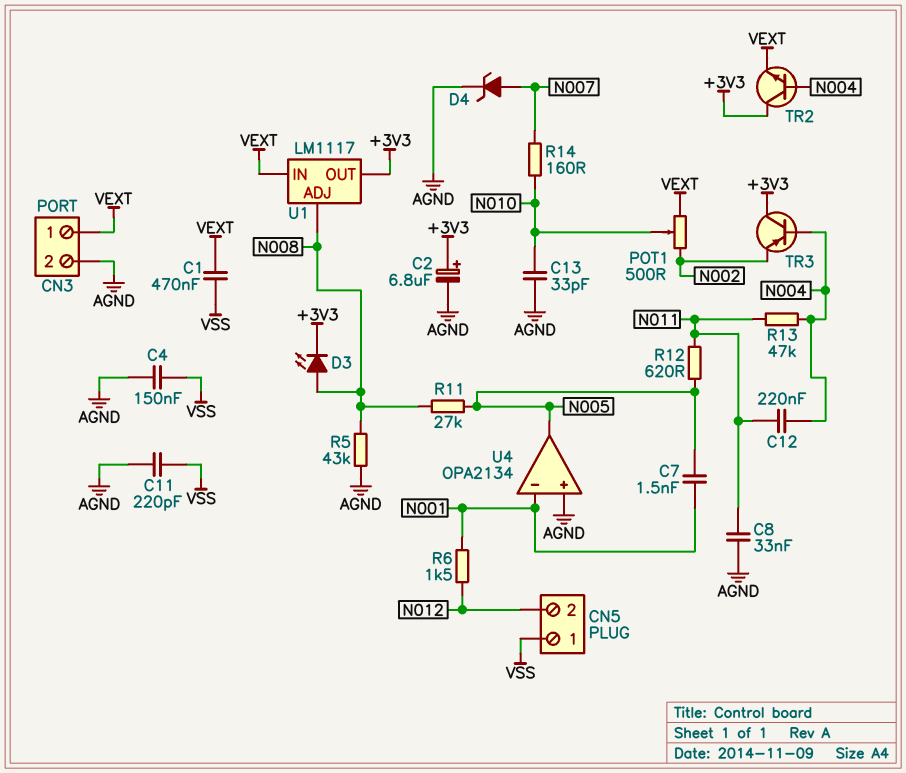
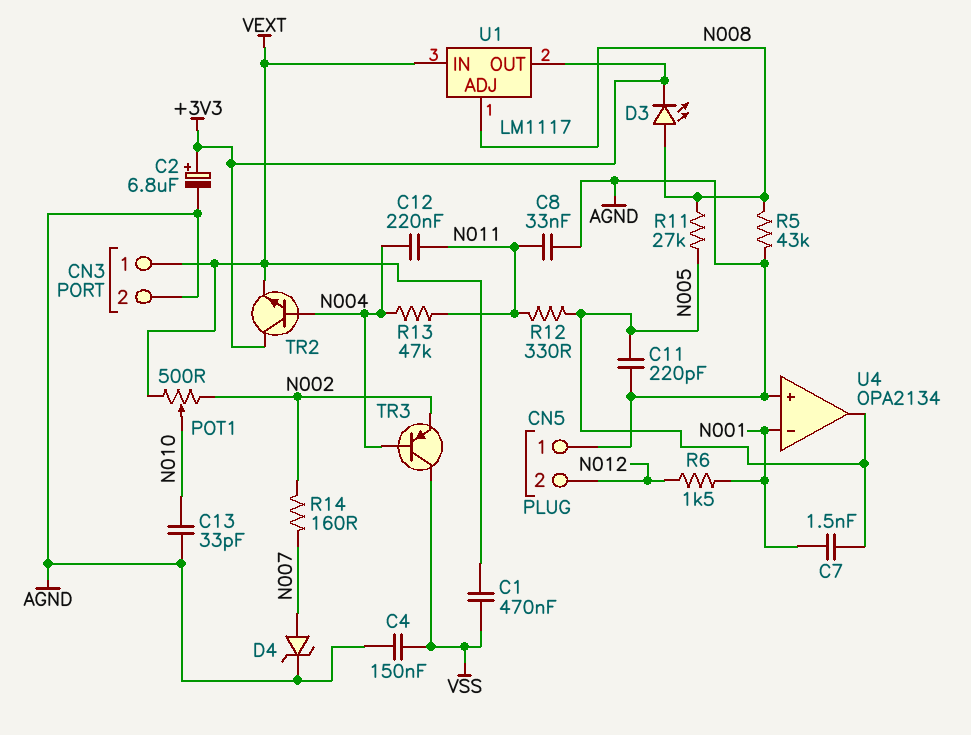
C11: 220pF (AGND, VSS) -> 220pF (AGND, N005)
CN5 pin 1: VSS -> AGND
R12: 620 (N005, N011) -> 330 (N005, N011)
R14: 160 (N007, N010) -> 160 (N002, N007)
TR3: PNP (B N004, C +3V3, E N002) -> PNP (B N004, C VSS, E N002)

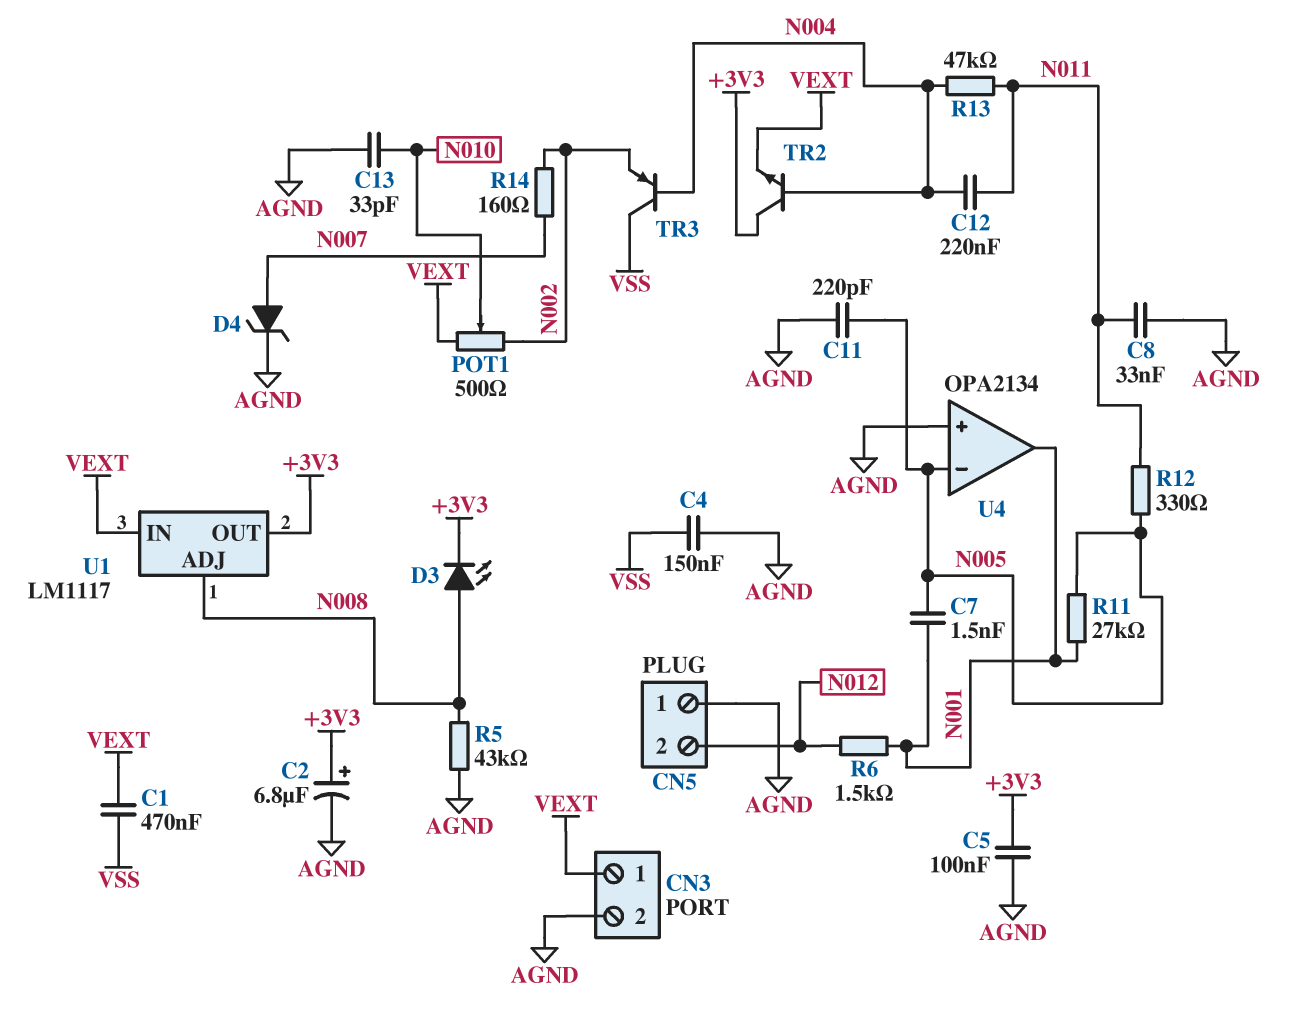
C5: none -> 100nF (+3V3, AGND)
R11: 27k (N005, N008) -> 27k (N001, N005)
U4 pin in-: N001 -> N005
U4 pin out: N005 -> N001

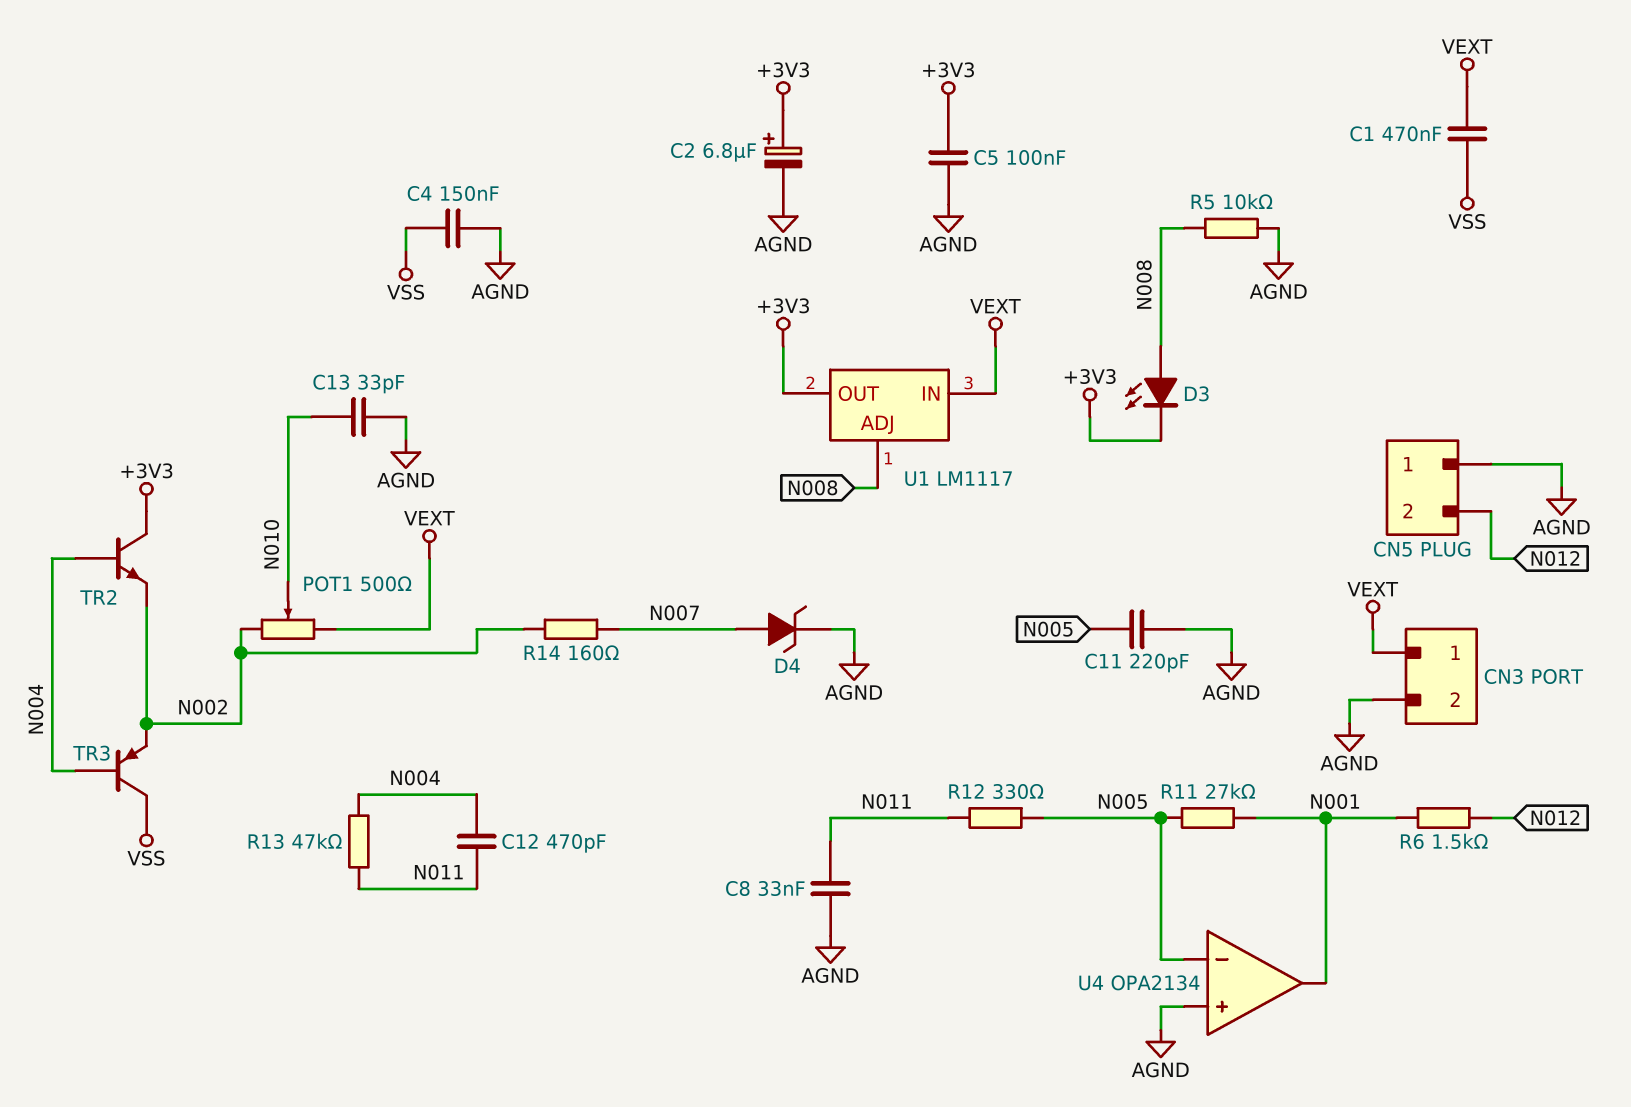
C7: 1.5nF (N001, N005) -> none
C12: 220nF (N004, N011) -> 470pF (N004, N011)
R5: 43k (AGND, N008) -> 10k (AGND, N008)
TR2: NPN (B N004, C +3V3, E VEXT) -> NPN (B N004, C +3V3, E N002)

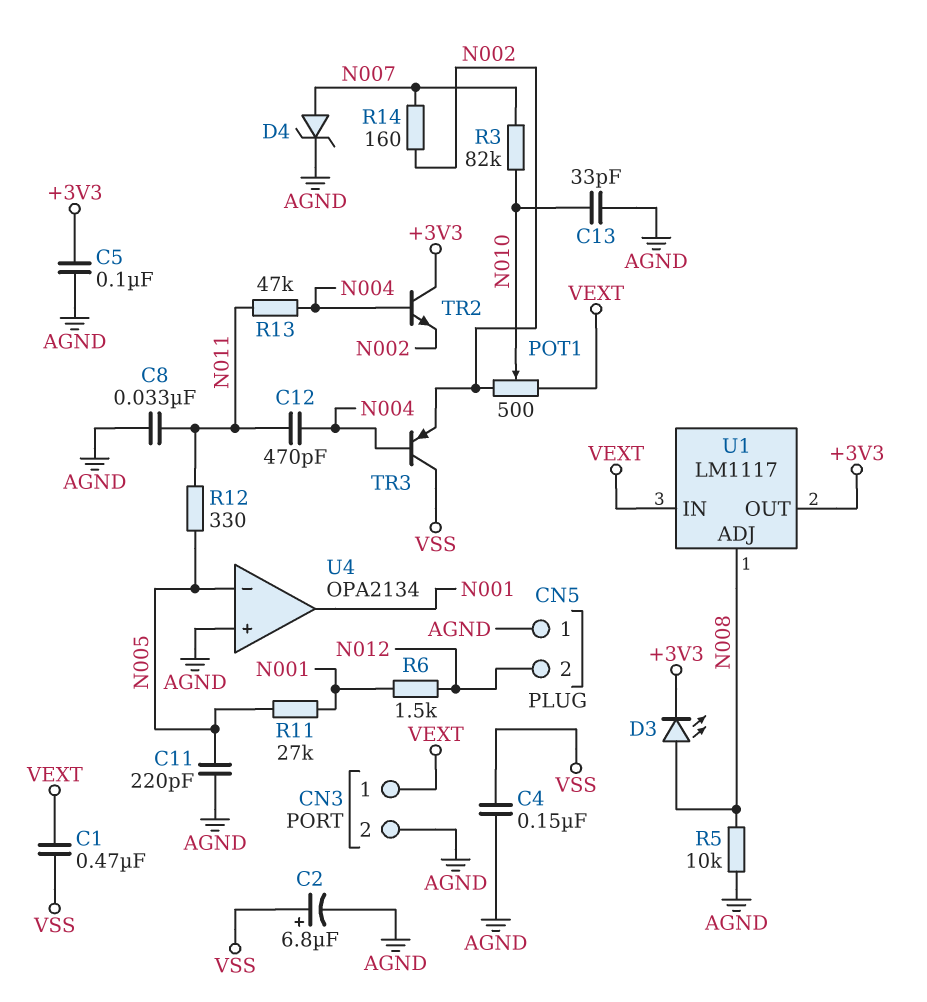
C2: 6.8uF (plus +3V3, minus AGND) -> 6.8uF (plus VSS, minus AGND)
R3: none -> 82k (N007, N010)

